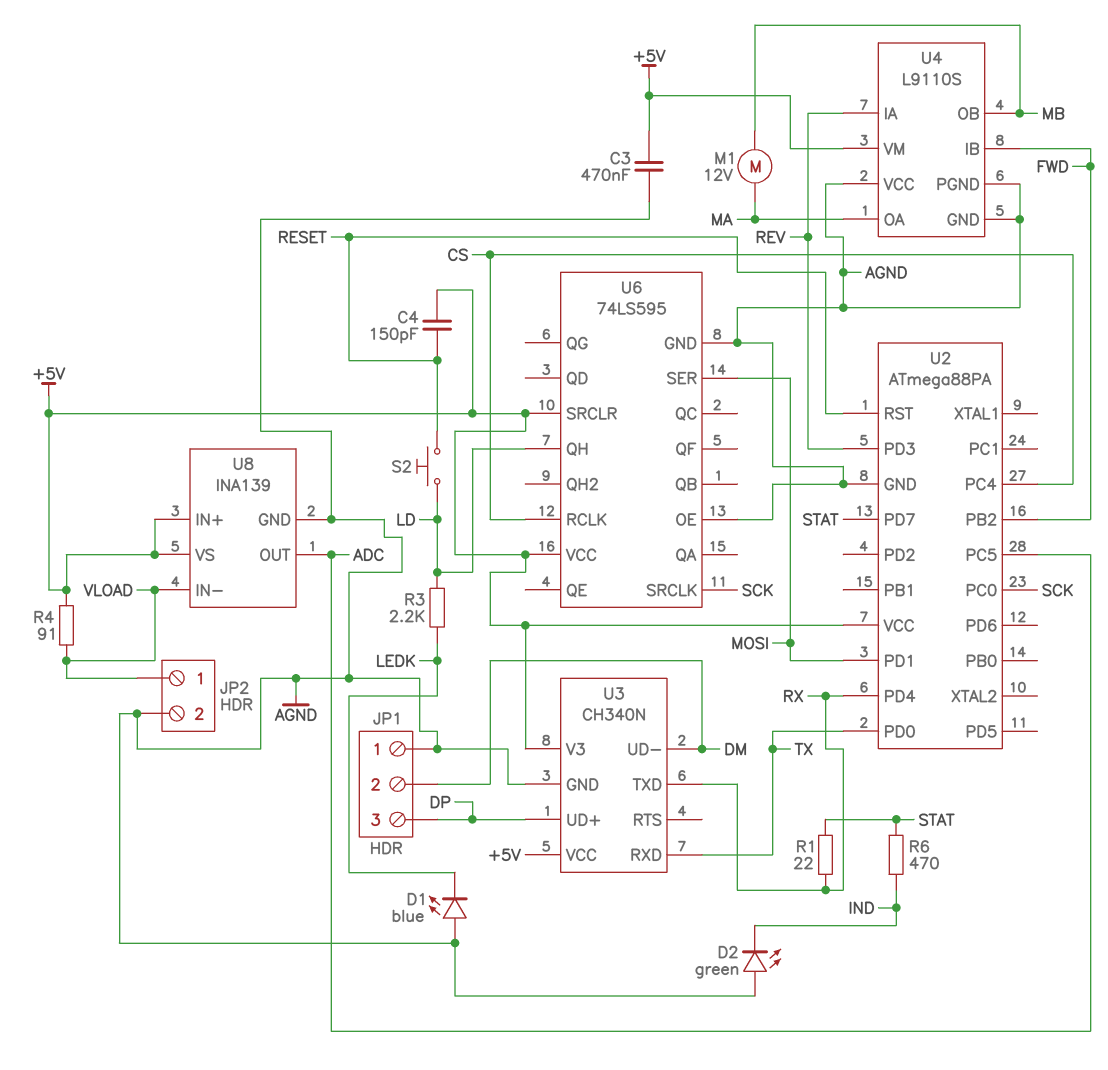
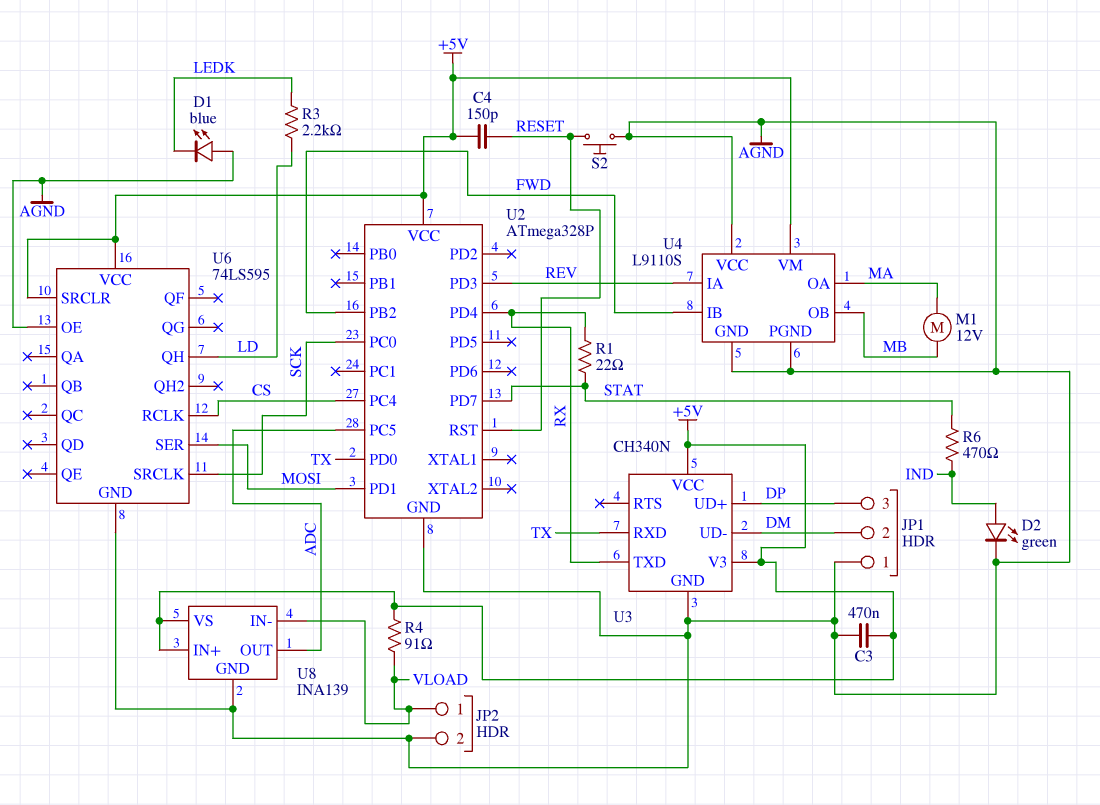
D2: LED green (A AGND, K IND) -> LED green (A IND, K AGND)
S2: button (LD, RESET) -> button (AGND, RESET)
U2: ATmega88PA -> ATmega328P

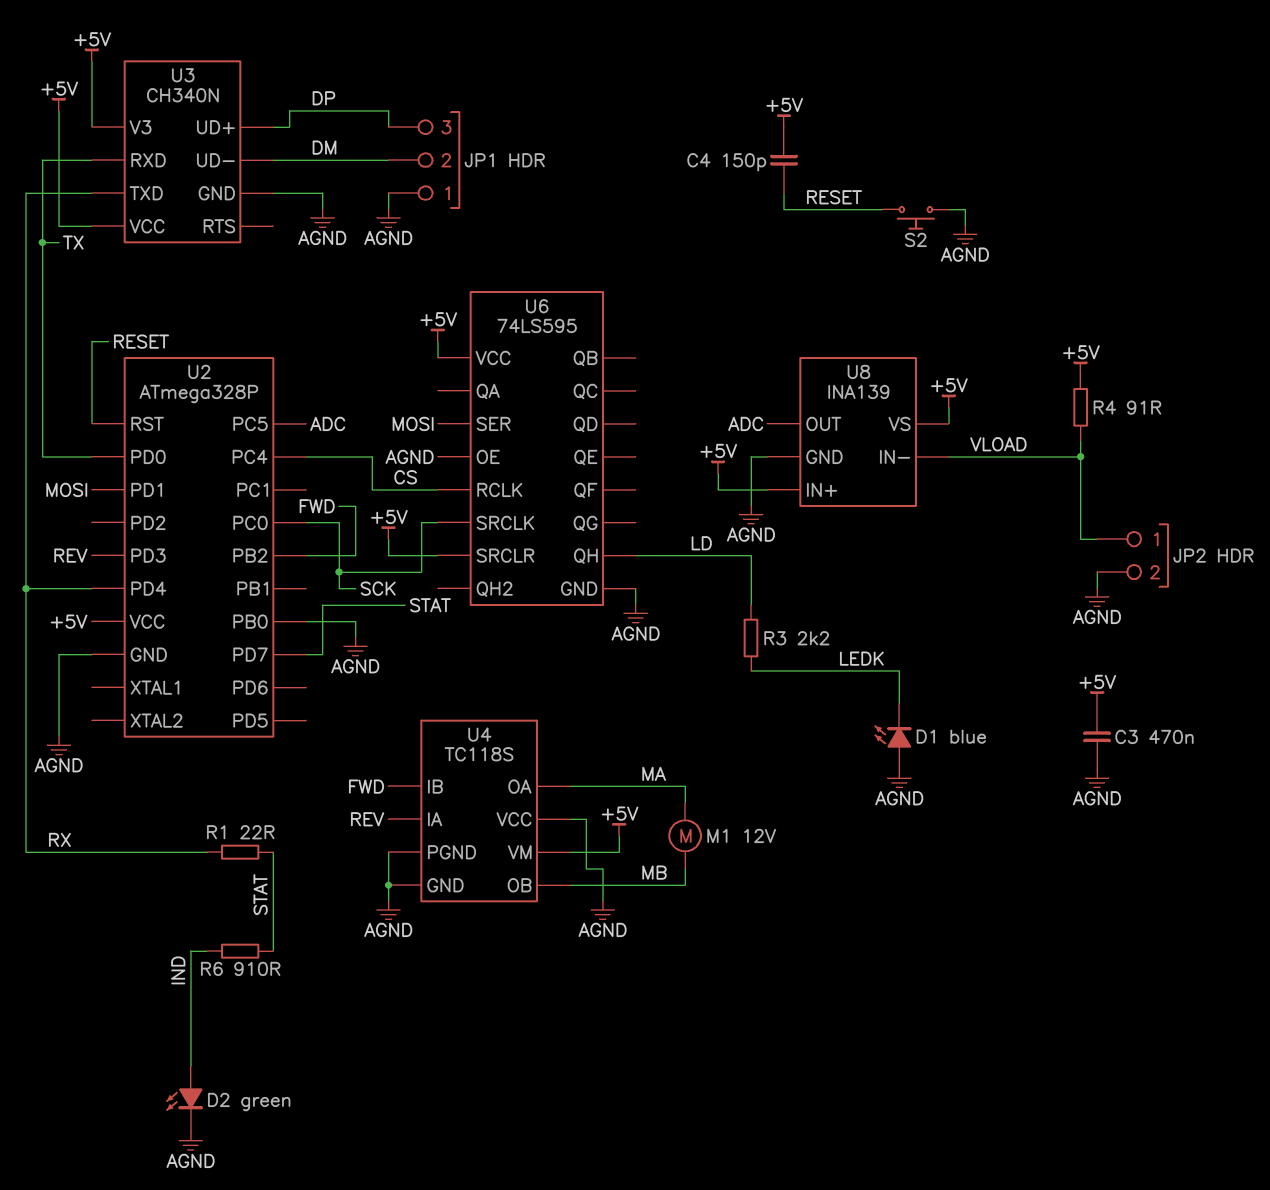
R6: 470 (IND, STAT) -> 910 (IND, STAT)
U2 pin PB0: none -> AGND
U4: L9110S -> TC118S

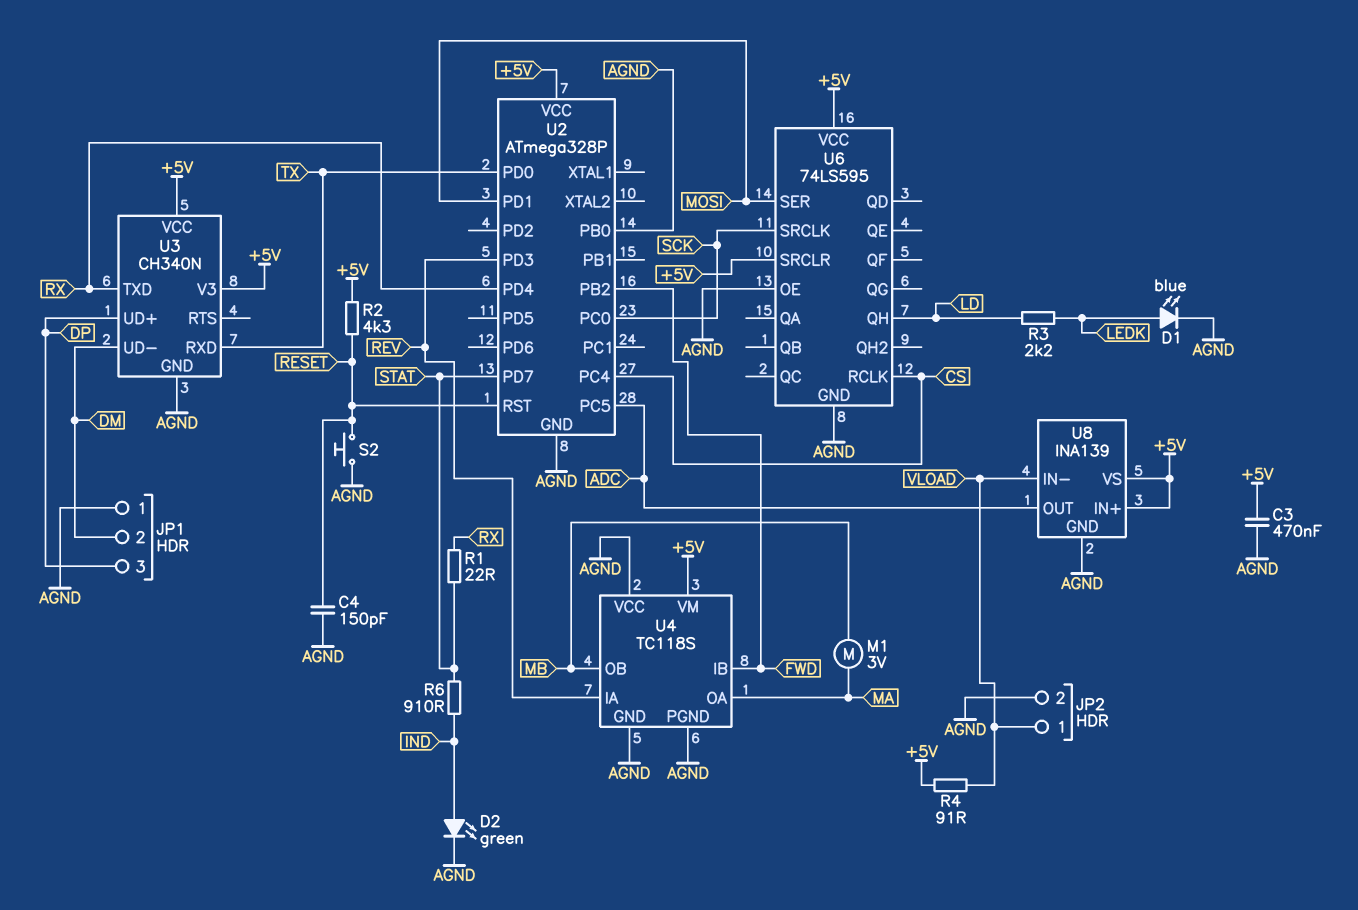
C4: 150pF (+5V, RESET) -> 150pF (AGND, RESET)
D1: LED blue (A AGND, K LEDK) -> LED blue (A LEDK, K AGND)
M1: motor 12V (MA, MB) -> motor 3V (MA, MB)
R2: none -> 4.3k (+5V, RESET)

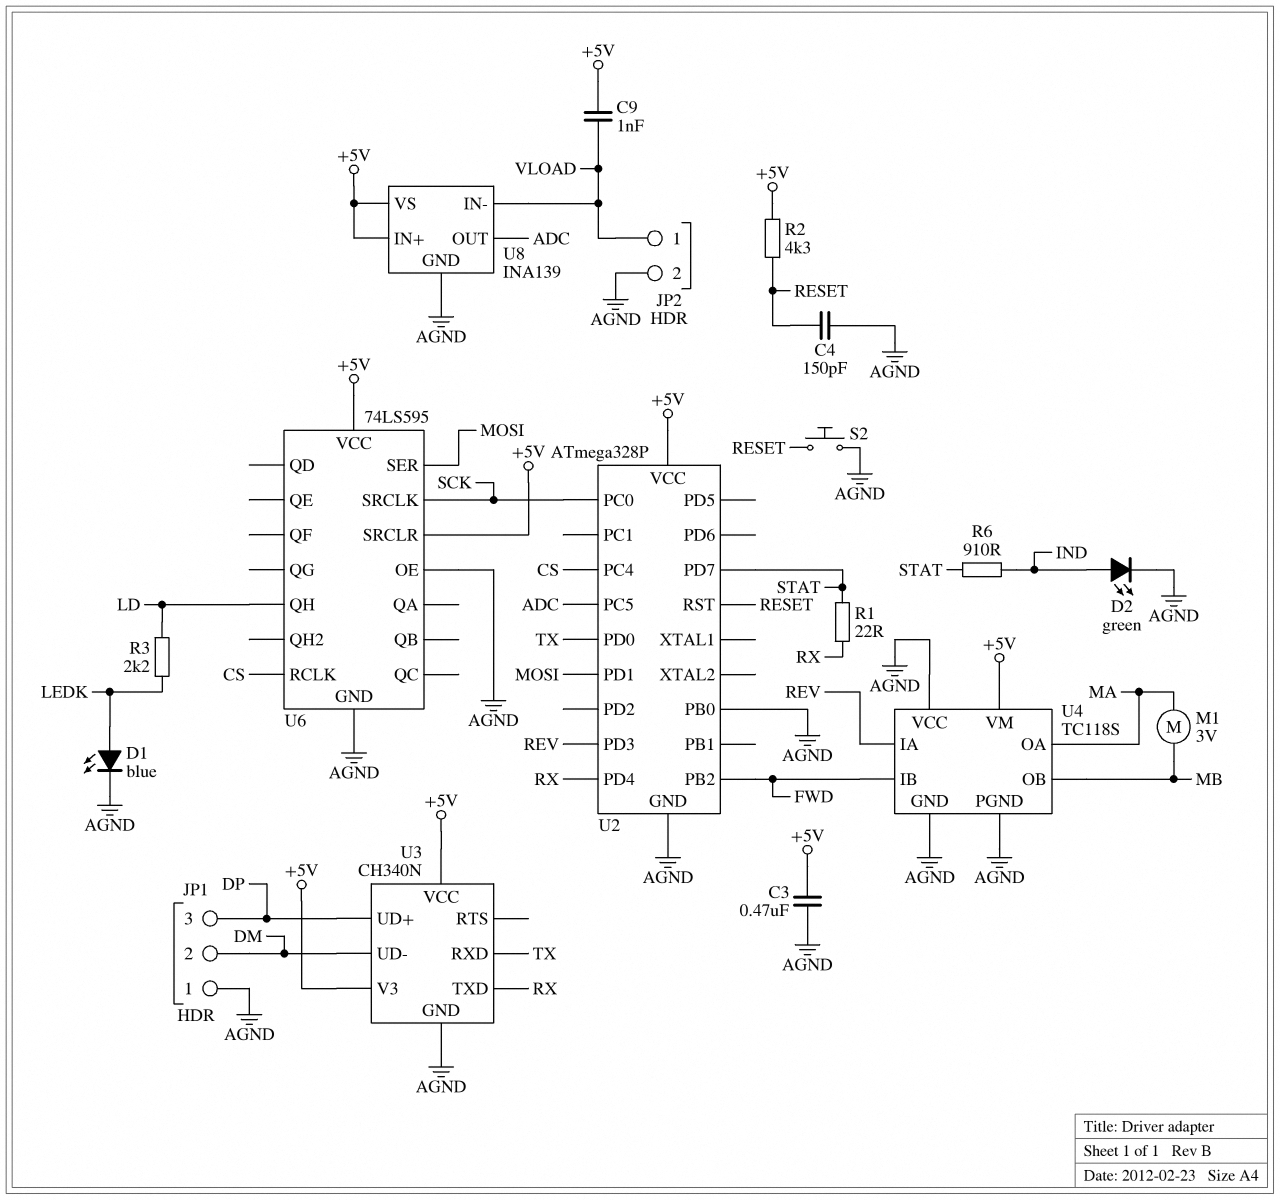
C9: none -> 1nF (+5V, VLOAD)
R4: 91 (+5V, VLOAD) -> none

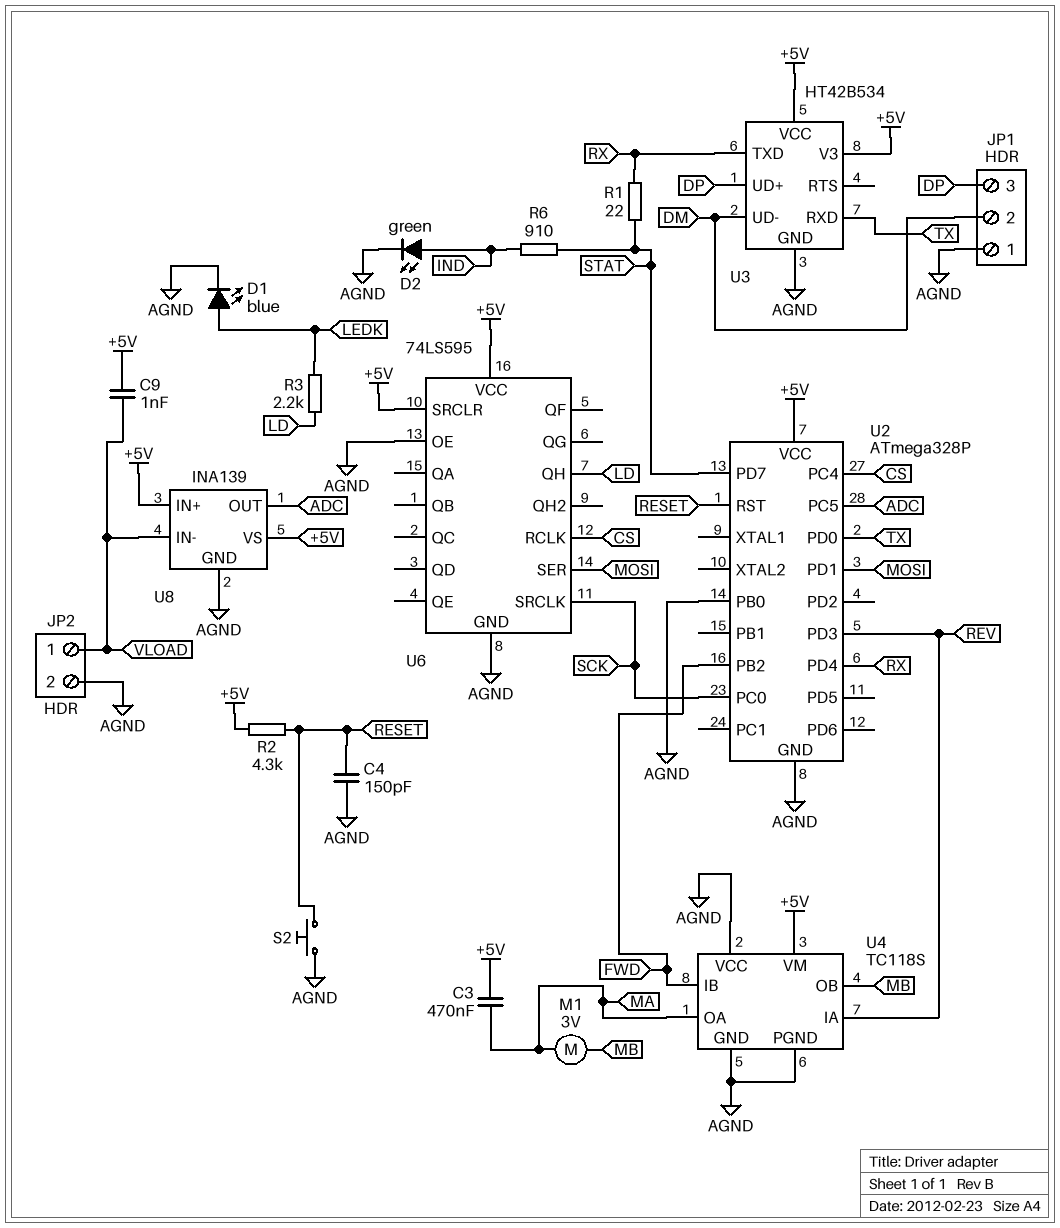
C3: 470nF (+5V, AGND) -> 470nF (+5V, MA)
U3: CH340N -> HT42B534

